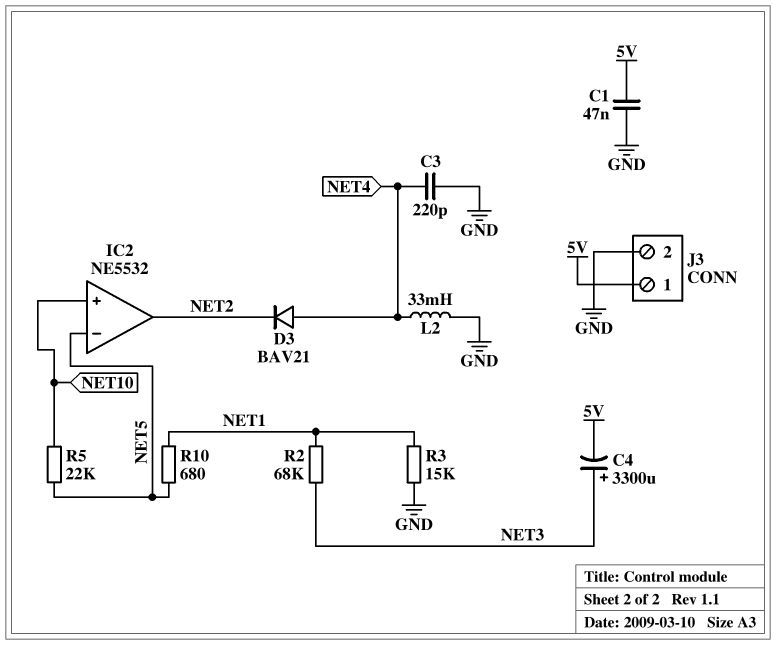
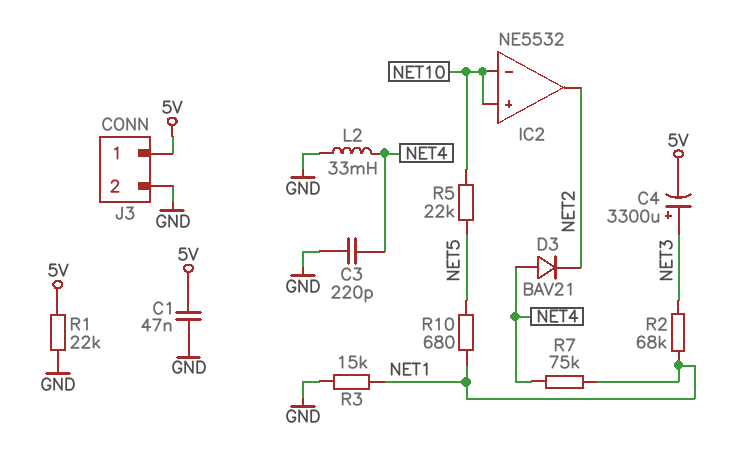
IC2 pin in-: NET5 -> NET10
R1: none -> 22k (5V, GND)
R7: none -> 75k (NET1, NET4)

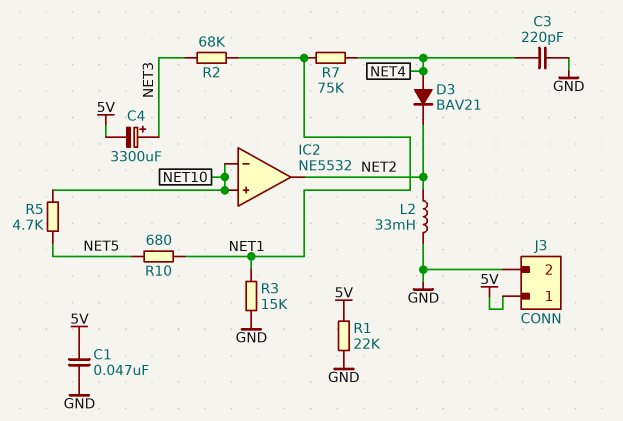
L2: 33mH (GND, NET4) -> 33mH (GND, NET2)
R5: 22k (NET5, NET10) -> 4.7k (NET5, NET10)

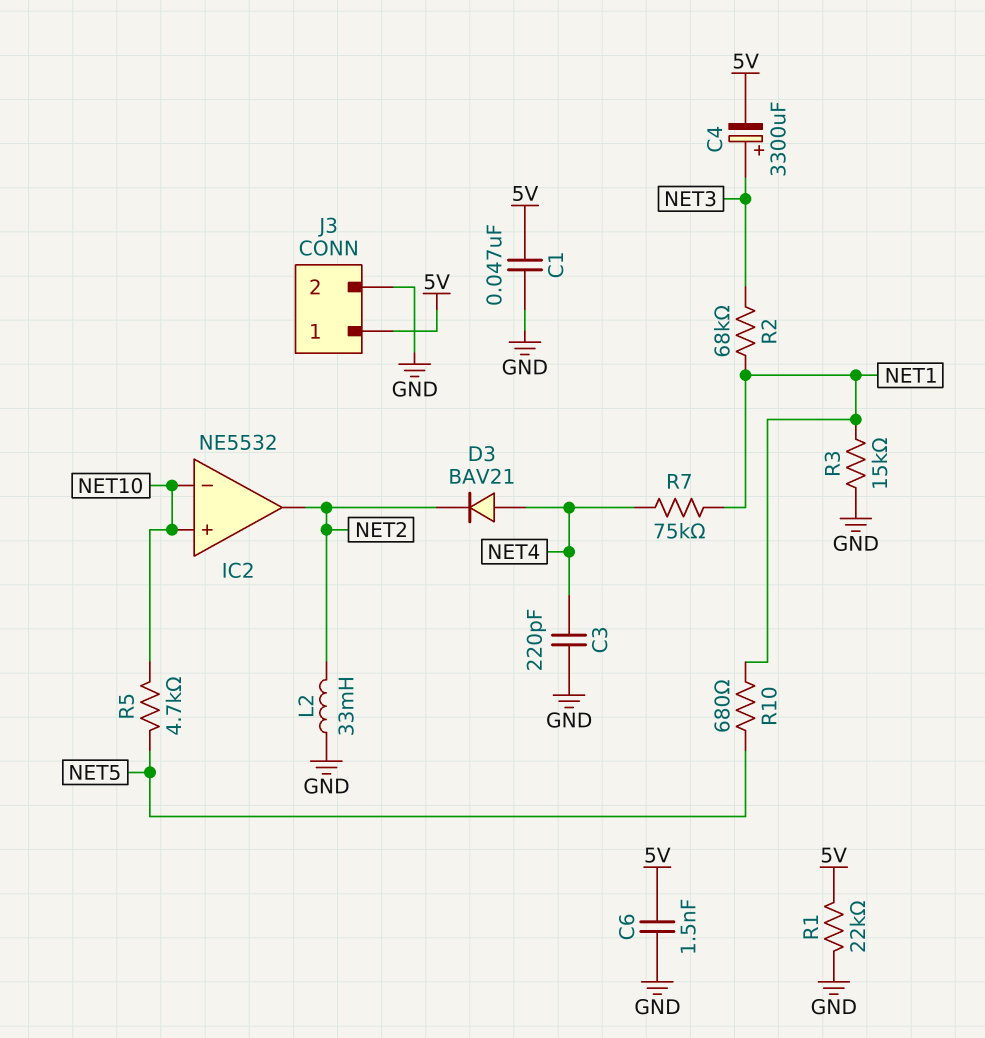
C6: none -> 1.5nF (5V, GND)

